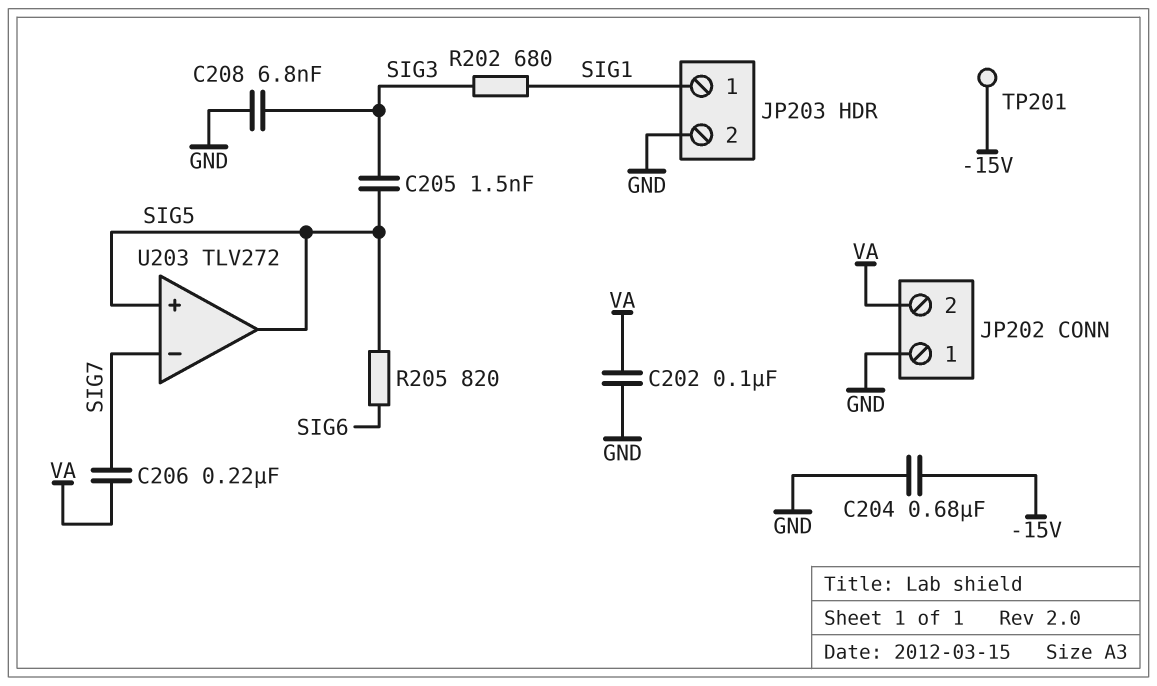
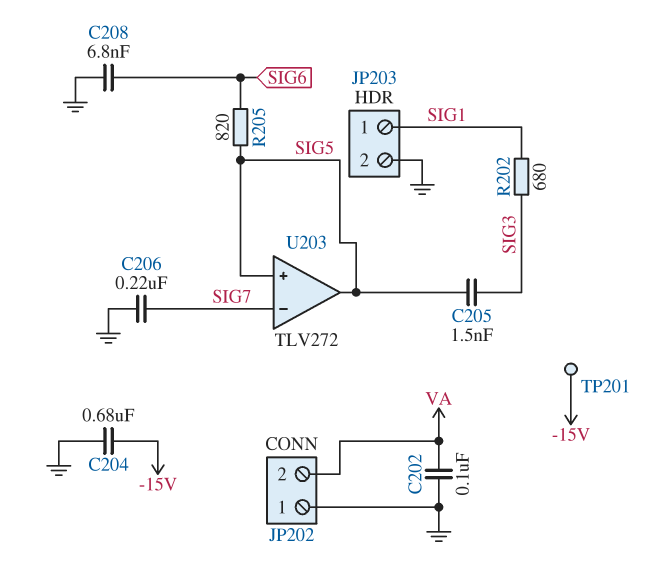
C206: 220nF (SIG7, VA) -> 220nF (GND, SIG7)
C208: 6.8nF (GND, SIG3) -> 6.8nF (GND, SIG6)

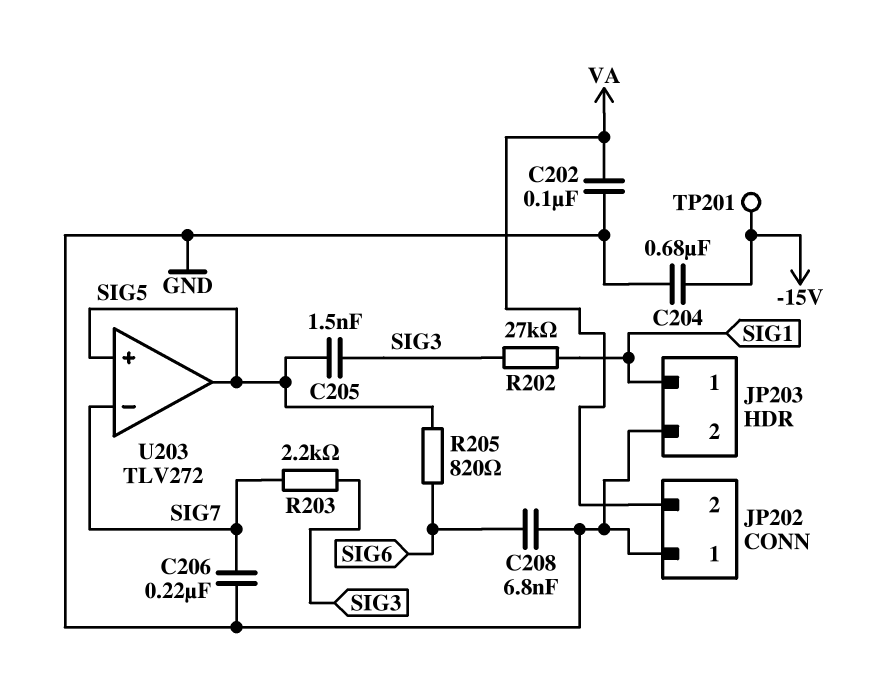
R202: 680 (SIG1, SIG3) -> 27k (SIG1, SIG3)
R203: none -> 2.2k (SIG3, SIG7)

